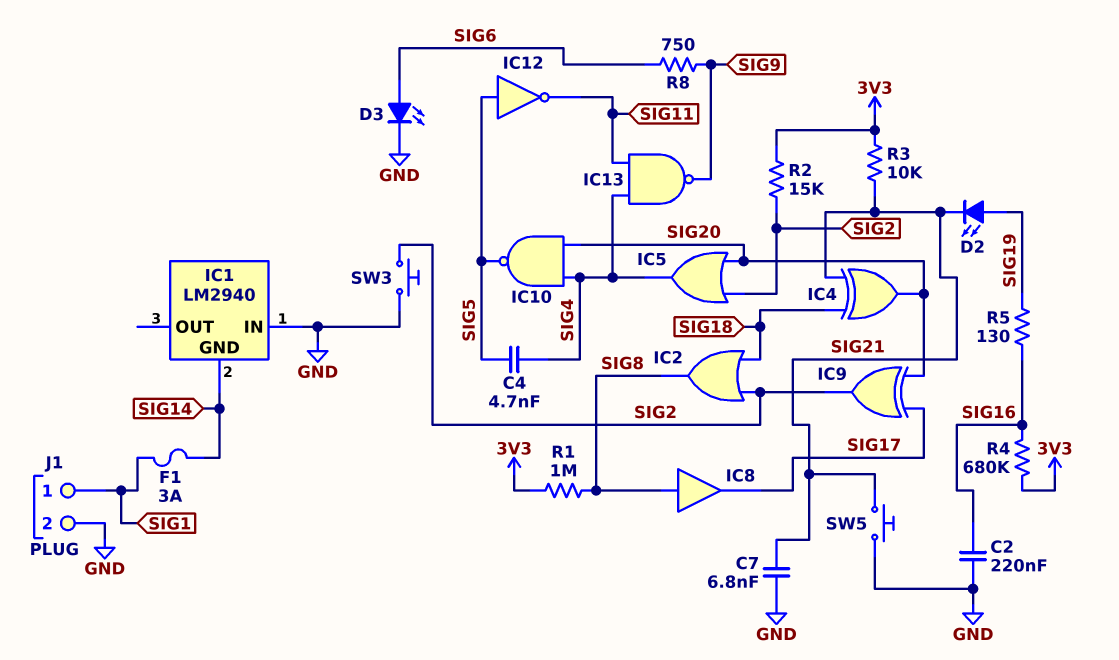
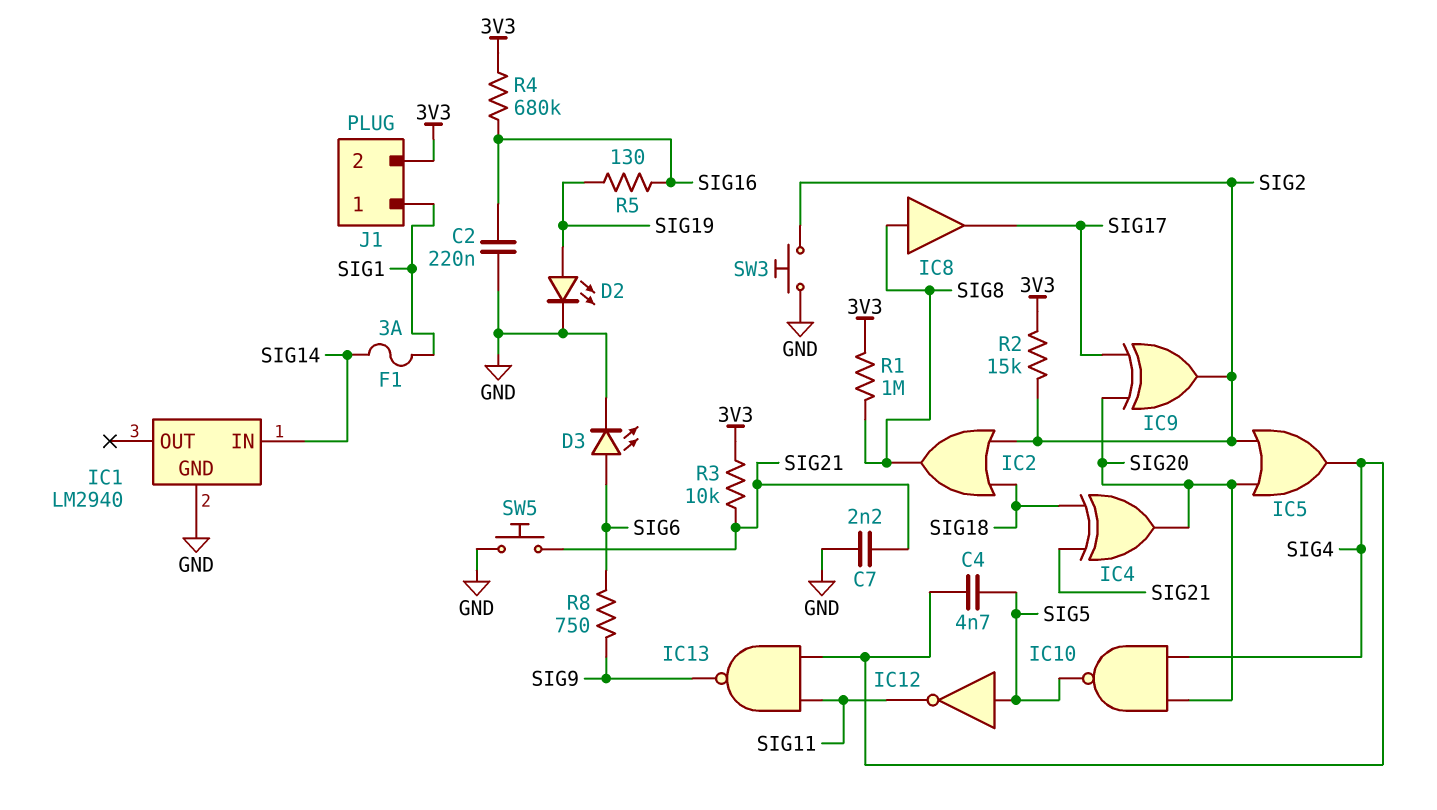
C7: 6.8nF (GND, SIG21) -> 2.2nF (GND, SIG21)
D2: LED (A SIG19, K SIG21) -> LED (A SIG19, K GND)
IC1 pin GND: SIG14 -> GND
IC1 pin IN: GND -> SIG14
J1 pin 2: GND -> 3V3

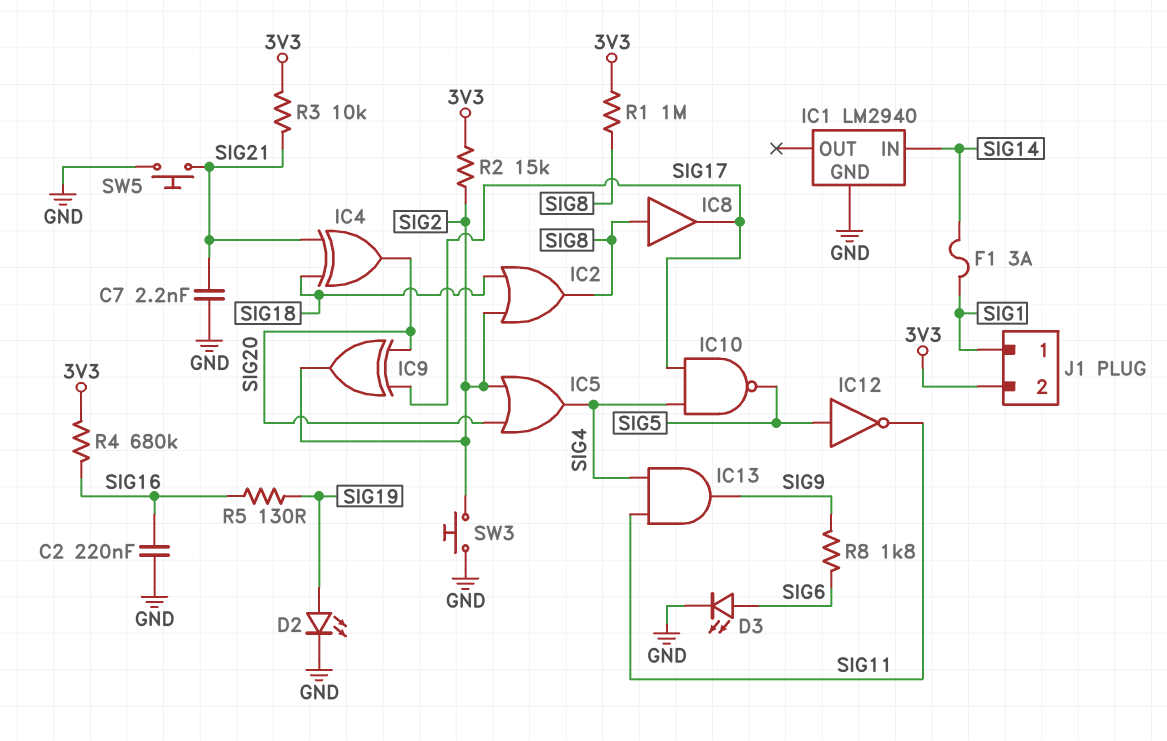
C4: 4.7nF (SIG4, SIG5) -> none
IC10: NAND (in SIG4, in SIG20, out SIG5) -> NAND (in SIG4, in SIG17, out SIG5)
IC13: NAND (in SIG4, in SIG11, out SIG9) -> AND (in SIG4, in SIG11, out SIG9)
R8: 750 (SIG6, SIG9) -> 1.8k (SIG6, SIG9)

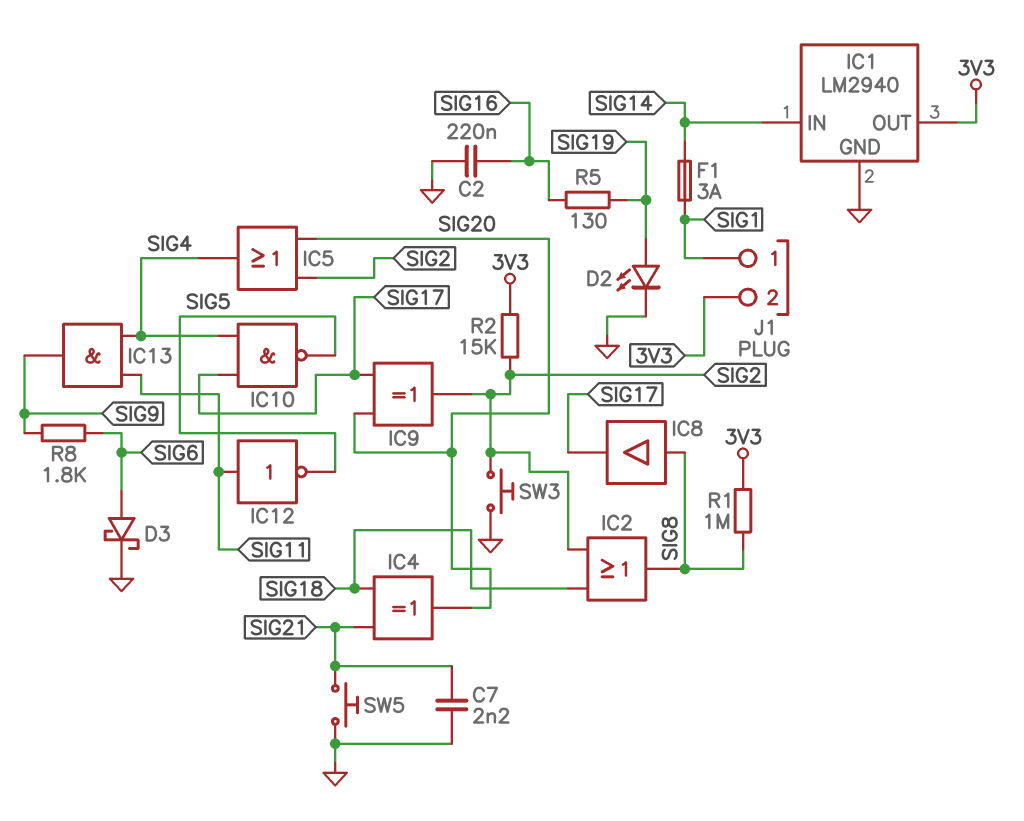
D3: LED (A SIG6, K GND) -> schottky (A SIG6, K GND)
IC1 pin OUT: none -> 3V3
IC12: NOT (in SIG5, out SIG11) -> NOT (in SIG11, out SIG5)
R3: 10k (3V3, SIG21) -> none
R4: 680k (3V3, SIG16) -> none

